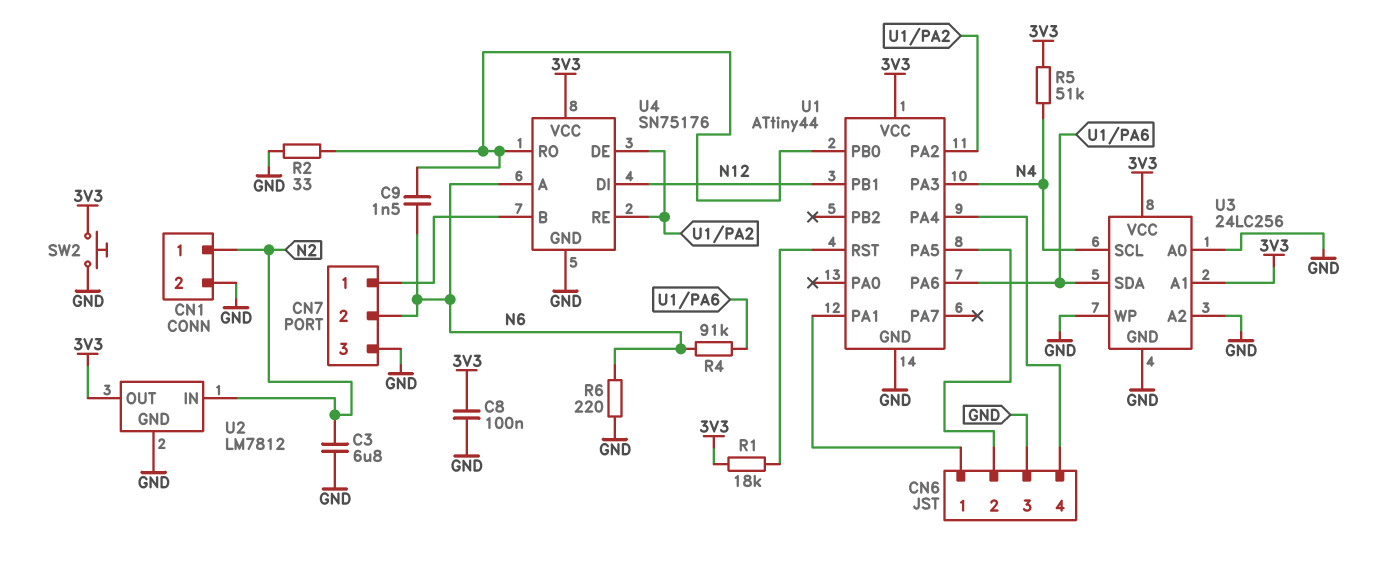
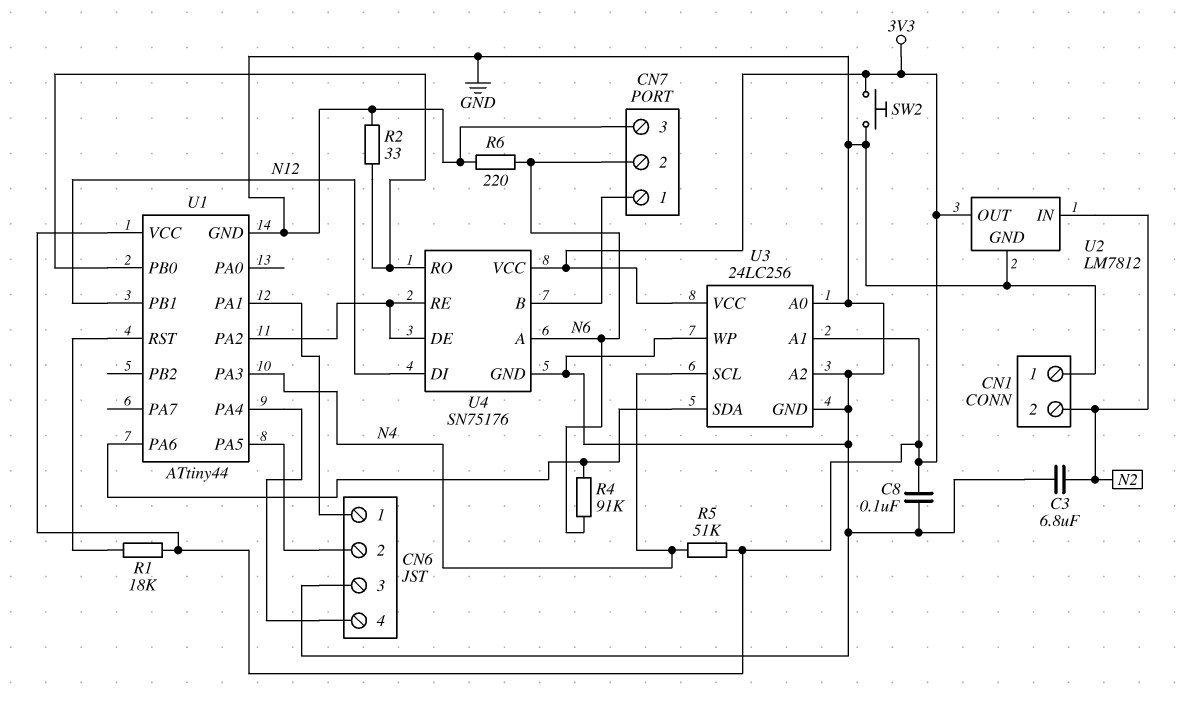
C9: 1.5nF (N6, U1/PB0) -> none
CN1 pin 1: N2 -> GND
CN1 pin 2: GND -> N2

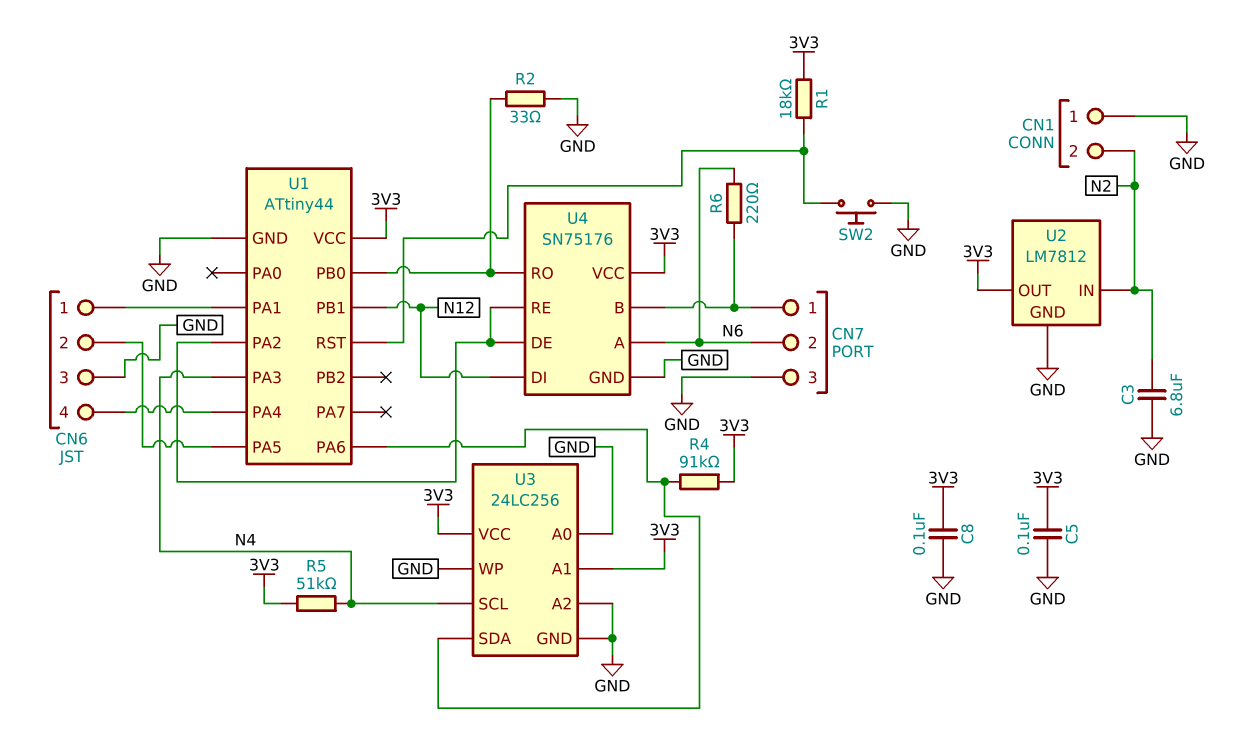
C5: none -> 100nF (3V3, GND)
R4: 91k (N6, U1/PA6) -> 91k (3V3, U1/PA6)
R6: 220 (GND, N6) -> 220 (CN7/1, N6)
SW2: button (3V3, GND) -> button (GND, U1/RST)

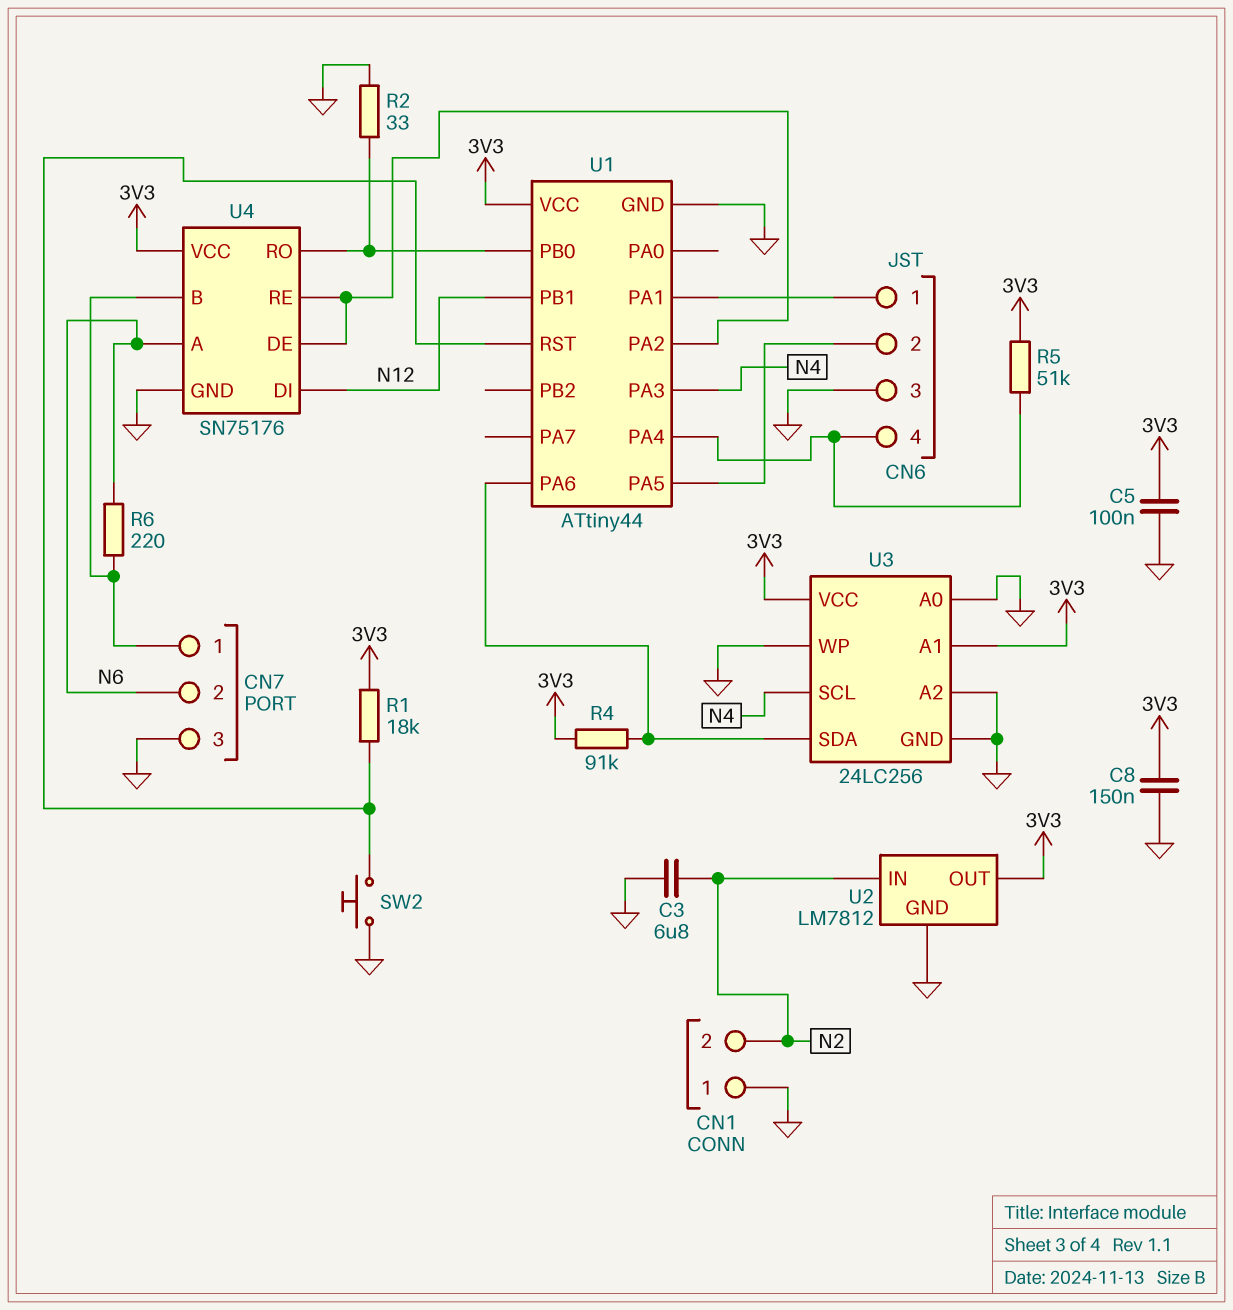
C8: 100nF (3V3, GND) -> 150nF (3V3, GND)
R5: 51k (3V3, N4) -> 51k (3V3, CN6/4)

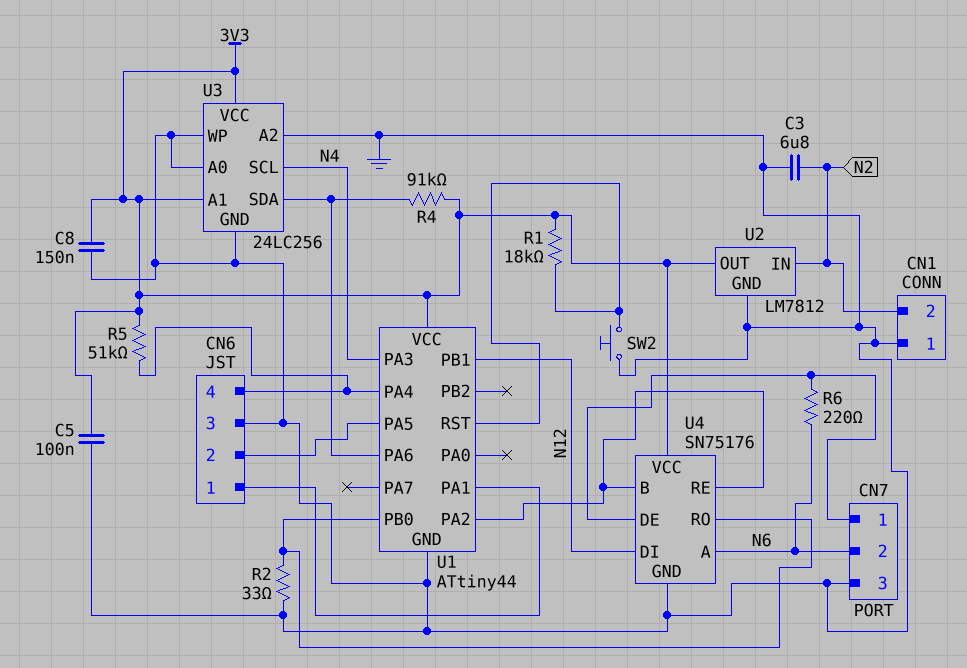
U4 pin B: CN7/1 -> U1/PA2
U4 pin DE: U1/PA2 -> CN7/1

